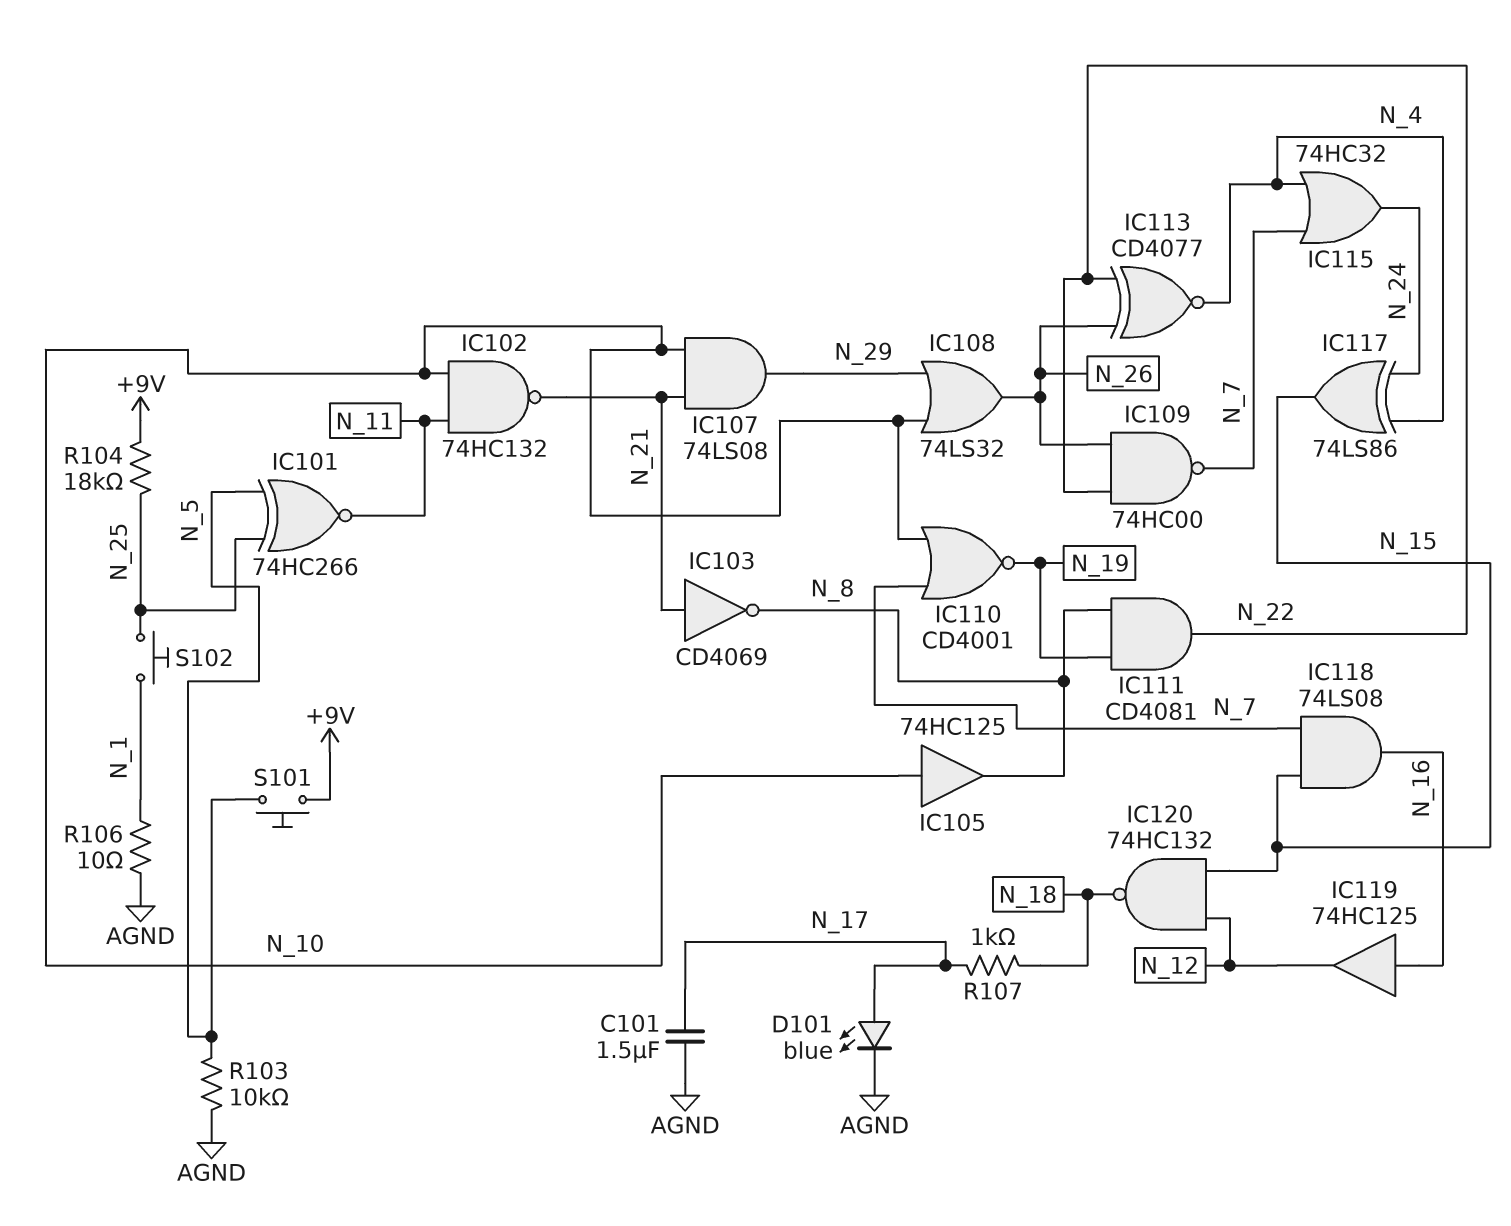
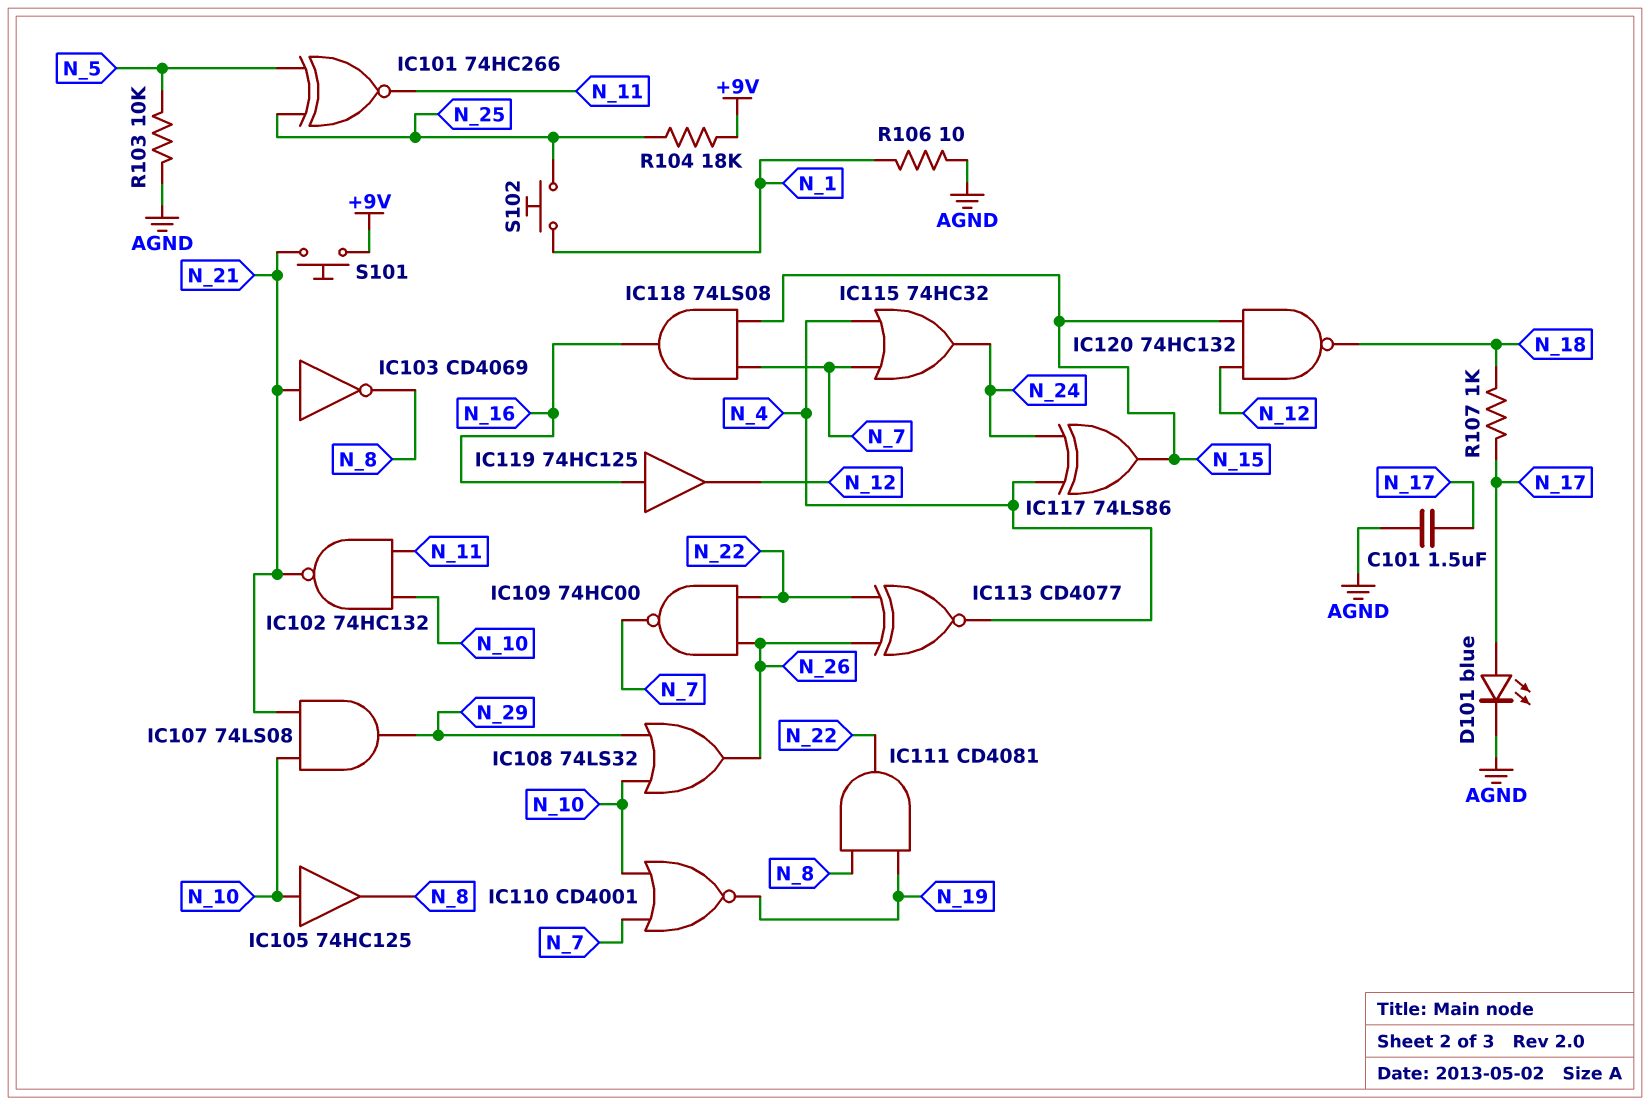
S101: button (+9V, N_5) -> button (+9V, N_21)

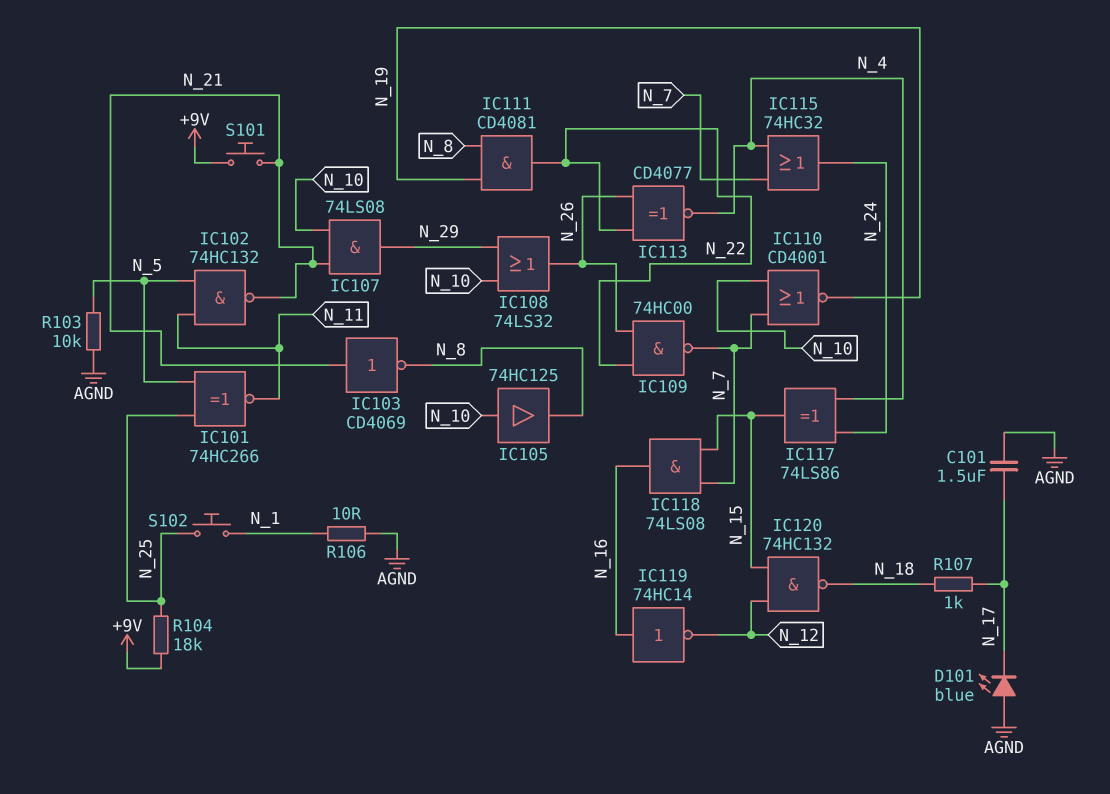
D101: LED blue (A N_17, K AGND) -> LED blue (A AGND, K N_17)
IC102: NAND 74HC132 (in N_10, in N_11, out N_21) -> NAND 74HC132 (in N_5, in N_11, out N_21)
IC119: buffer 74HC125 (in N_16, out N_12) -> NOT 74HC14 (in N_16, out N_12)

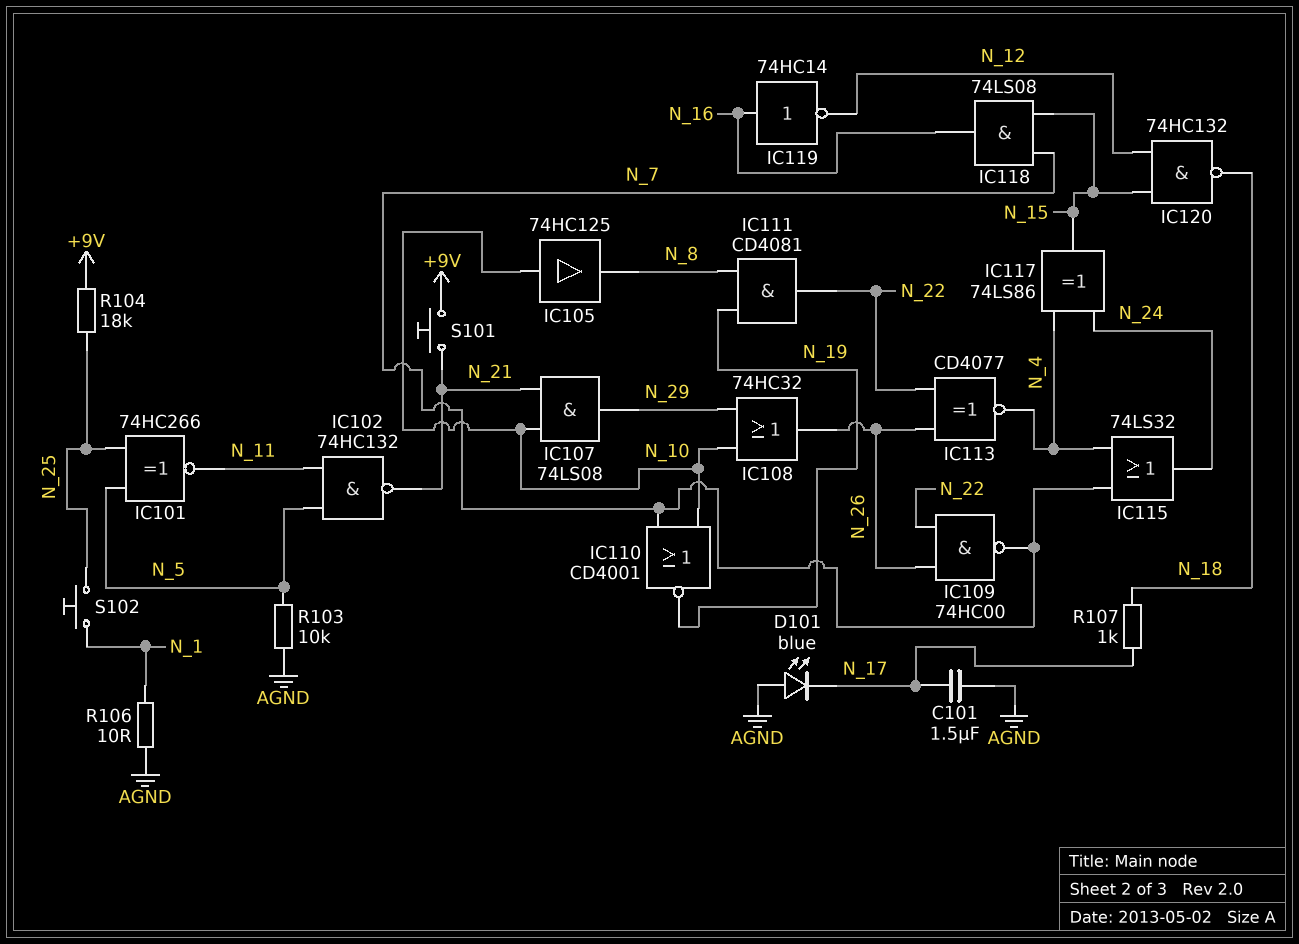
IC103: NOT CD4069 (in N_21, out N_8) -> none
IC108: OR 74LS32 (in N_10, in N_29, out N_26) -> OR 74HC32 (in N_10, in N_29, out N_26)
IC115: OR 74HC32 (in N_4, in N_7, out N_24) -> OR 74LS32 (in N_4, in N_7, out N_24)

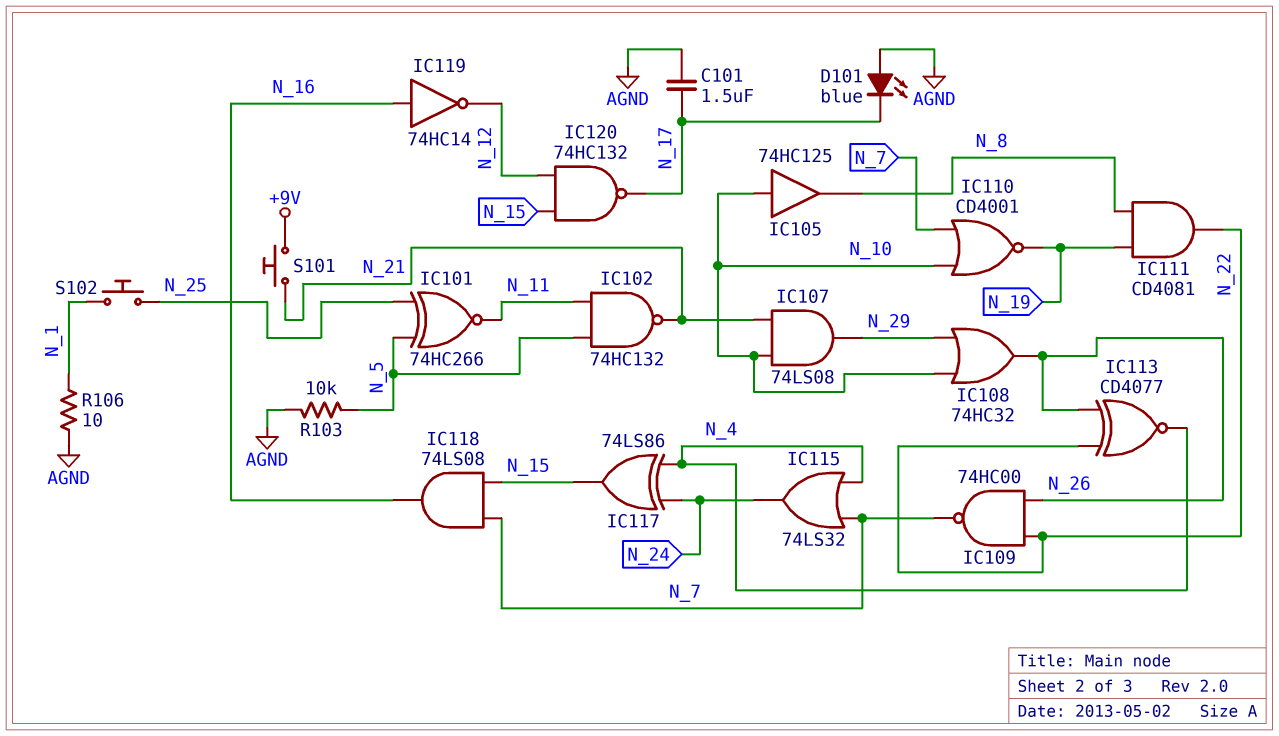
IC120: NAND 74HC132 (in N_12, in N_15, out N_18) -> NAND 74HC132 (in N_12, in N_15, out N_17)
R104: 18k (+9V, N_25) -> none
R107: 1k (N_17, N_18) -> none

